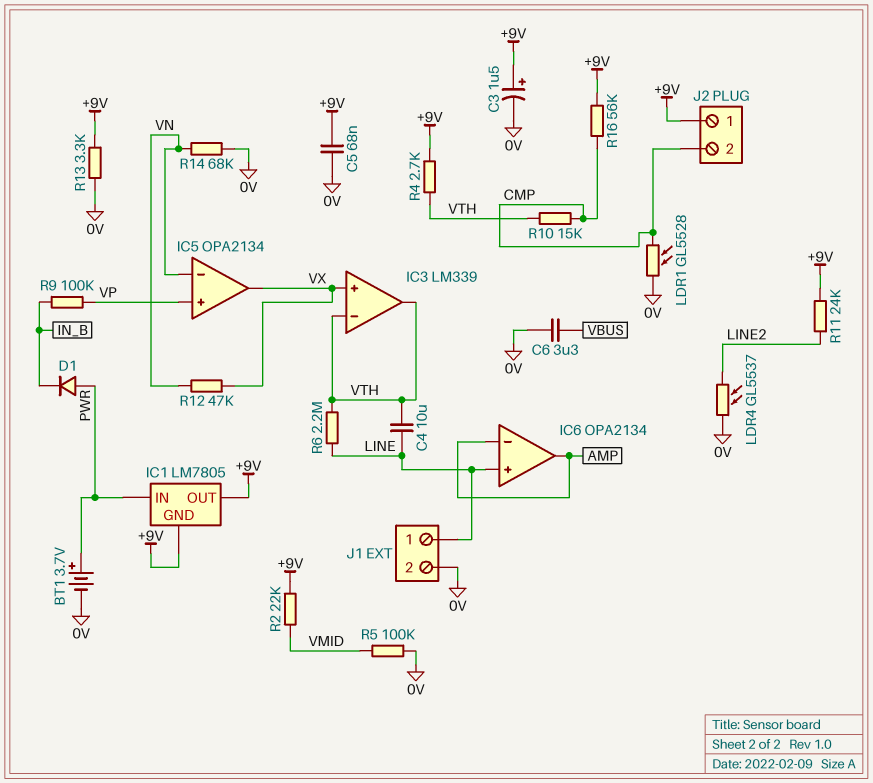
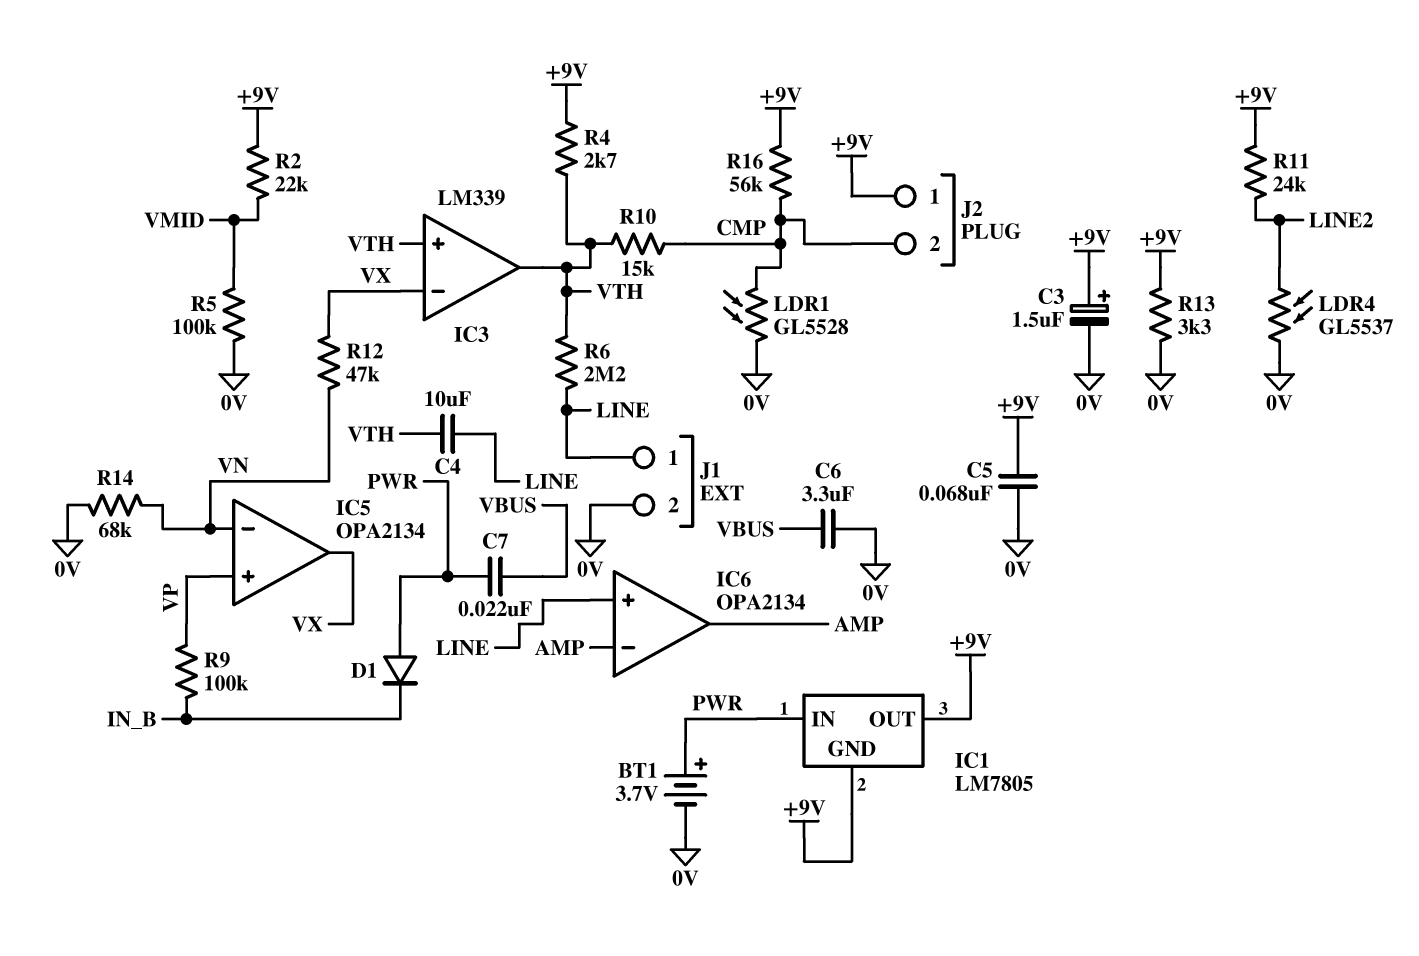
C7: none -> 22nF (PWR, VBUS)
IC3 pin in+: VX -> VTH
IC3 pin in-: VTH -> VX

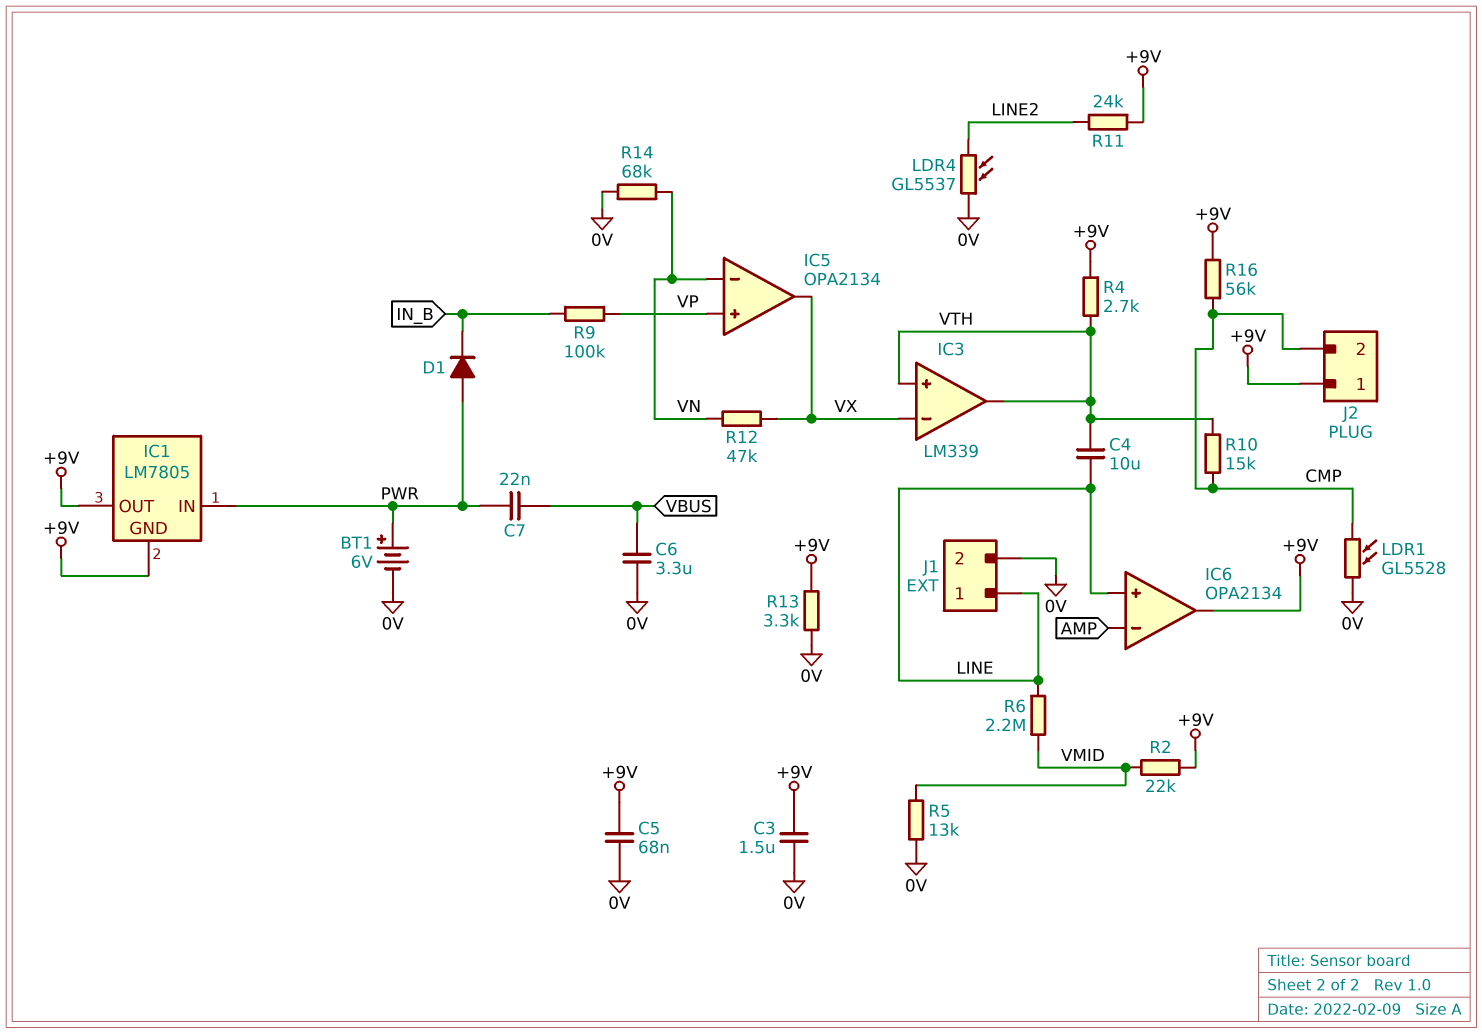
BT1: 3.7V (plus PWR, minus 0V) -> 6V (plus PWR, minus 0V)
C3: 1.5uF (plus +9V, minus 0V) -> 1.5uF (+9V, 0V)
IC6 pin out: AMP -> +9V
R5: 100k (0V, VMID) -> 13k (0V, VMID)
R6: 2.2M (LINE, VTH) -> 2.2M (LINE, VMID)

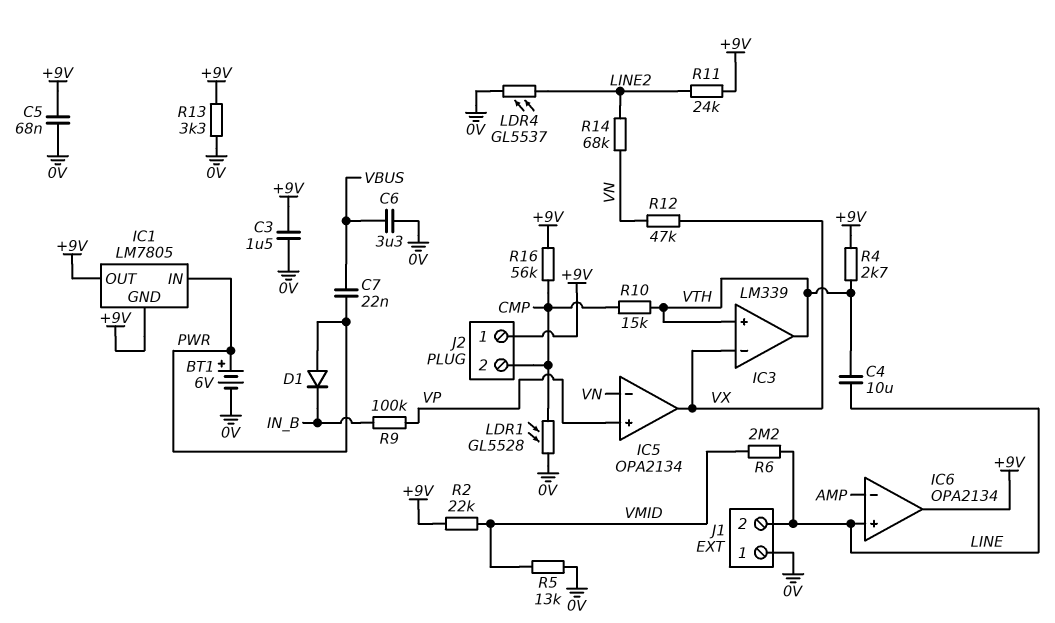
J1 pin 1: LINE -> 0V
J1 pin 2: 0V -> LINE
R14: 68k (0V, VN) -> 68k (LINE2, VN)

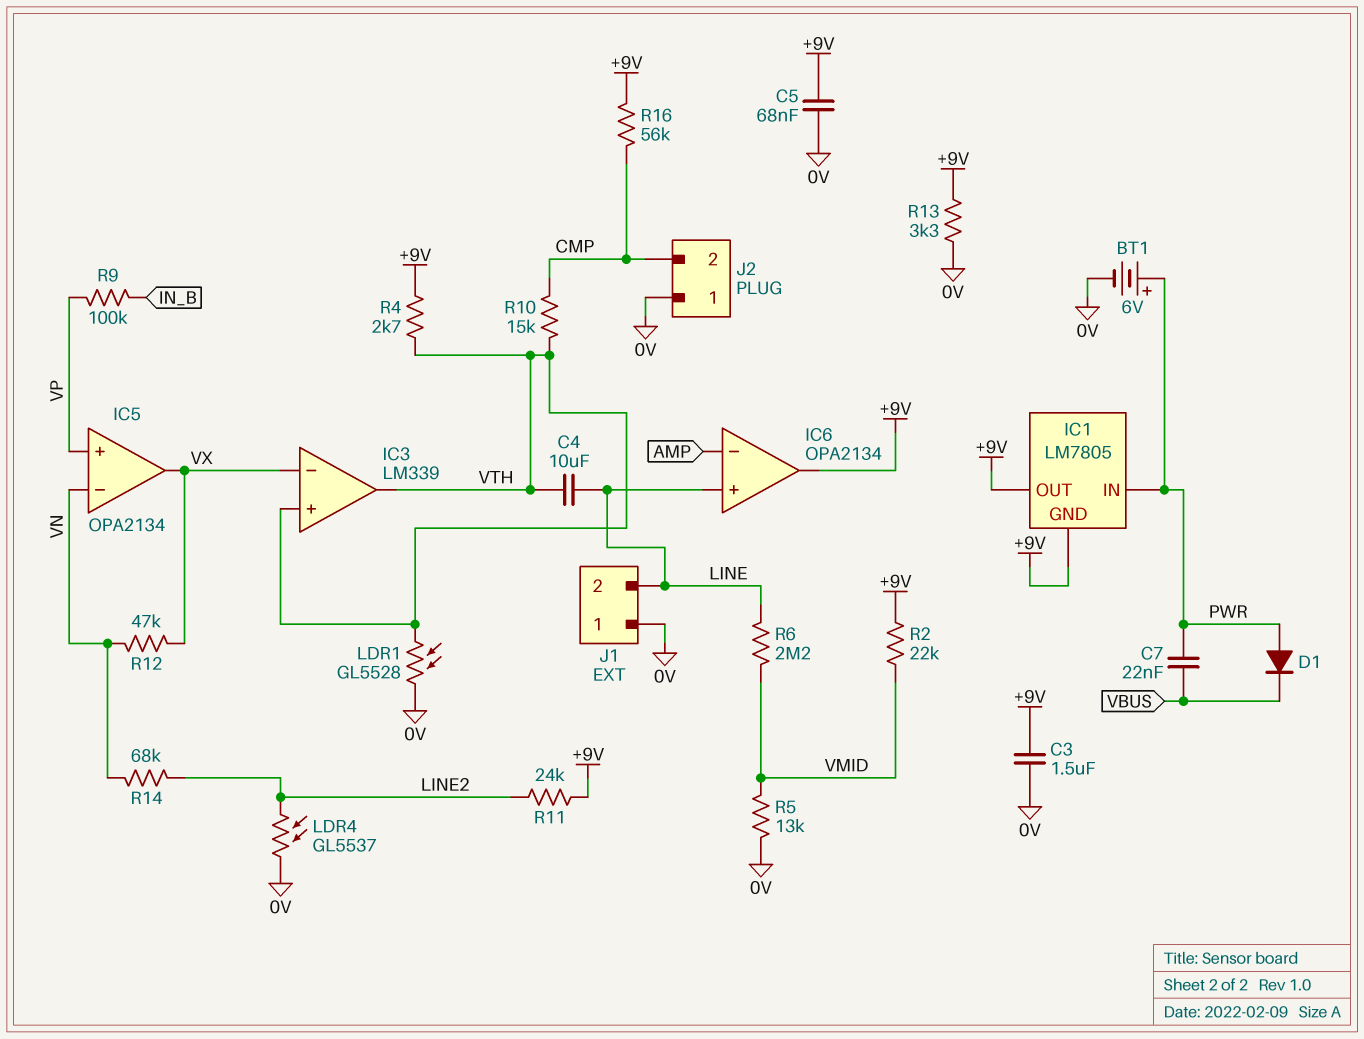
C6: 3.3uF (0V, VBUS) -> none
D1: diode (A PWR, K IN_B) -> diode (A PWR, K VBUS)
J2 pin 1: +9V -> 0V
LDR1: GL5528 (0V, CMP) -> GL5528 (0V, VTH)

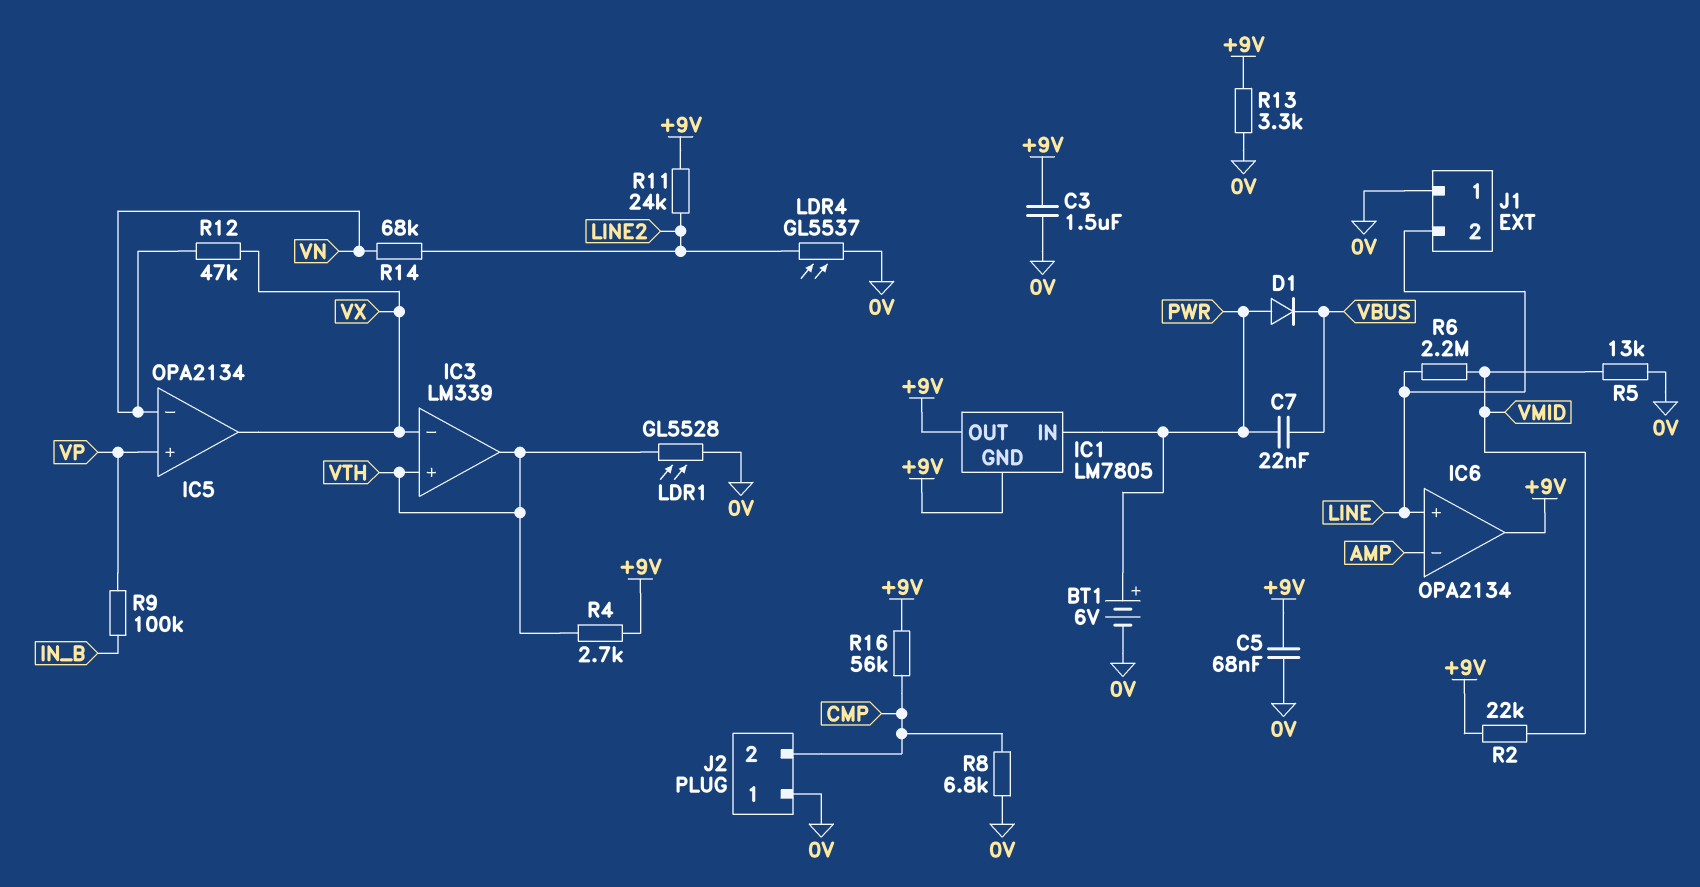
C4: 10uF (LINE, VTH) -> none
R8: none -> 6.8k (0V, CMP)
R10: 15k (CMP, VTH) -> none

